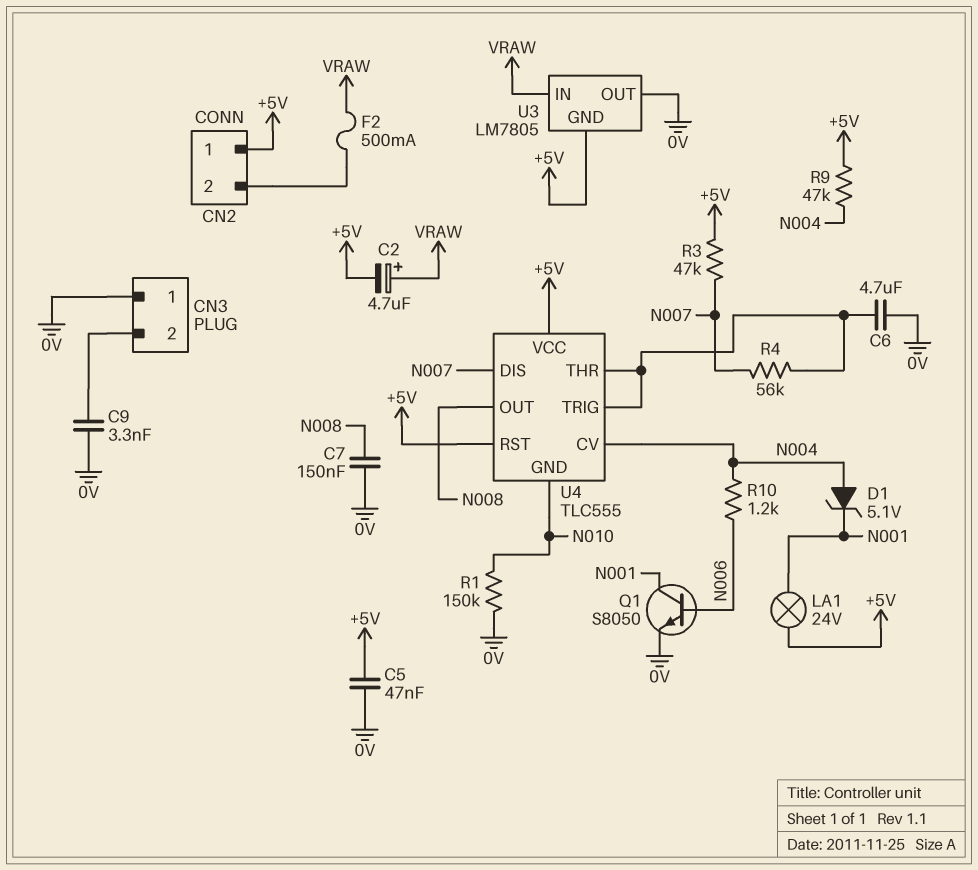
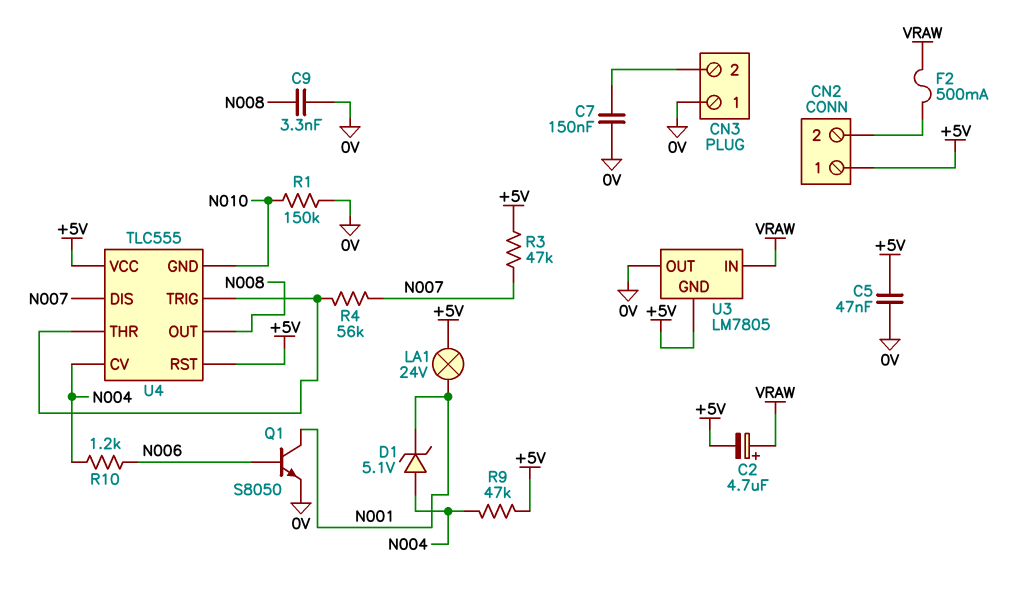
C6: 4.7uF (0V, U4/THR) -> none
C7: 150nF (0V, N008) -> 150nF (0V, CN3/2)
C9: 3.3nF (0V, CN3/2) -> 3.3nF (0V, N008)

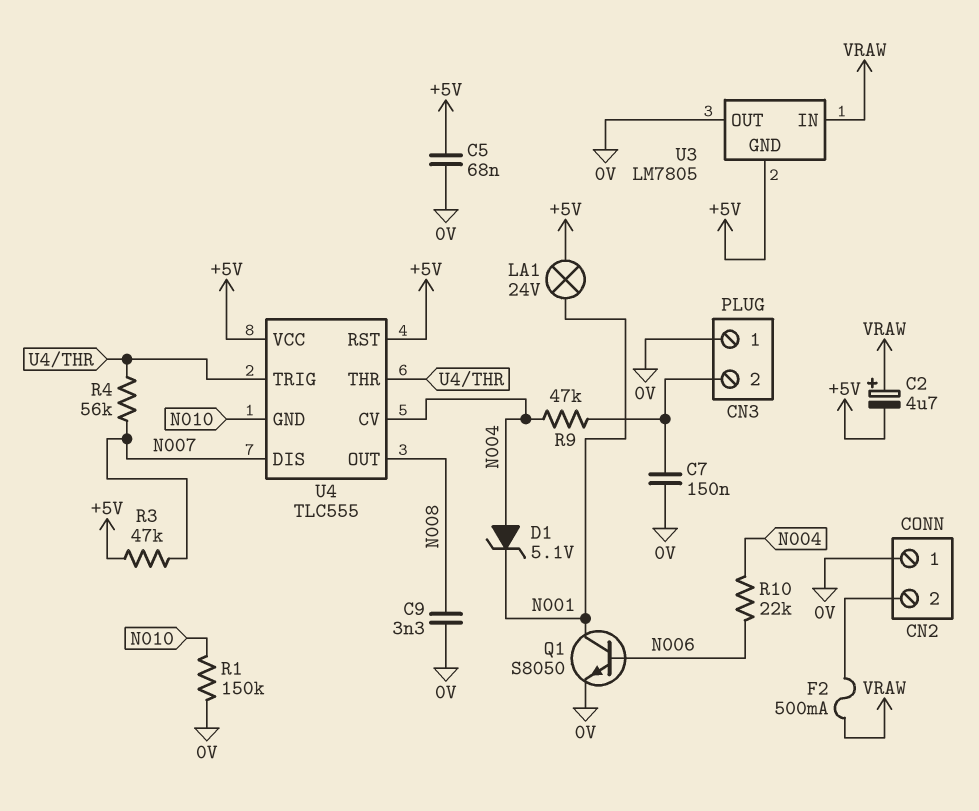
C5: 47nF (+5V, 0V) -> 68nF (+5V, 0V)
CN2 pin 1: +5V -> 0V
R9: 47k (+5V, N004) -> 47k (CN3/2, N004)
R10: 1.2k (N004, N006) -> 22k (N004, N006)

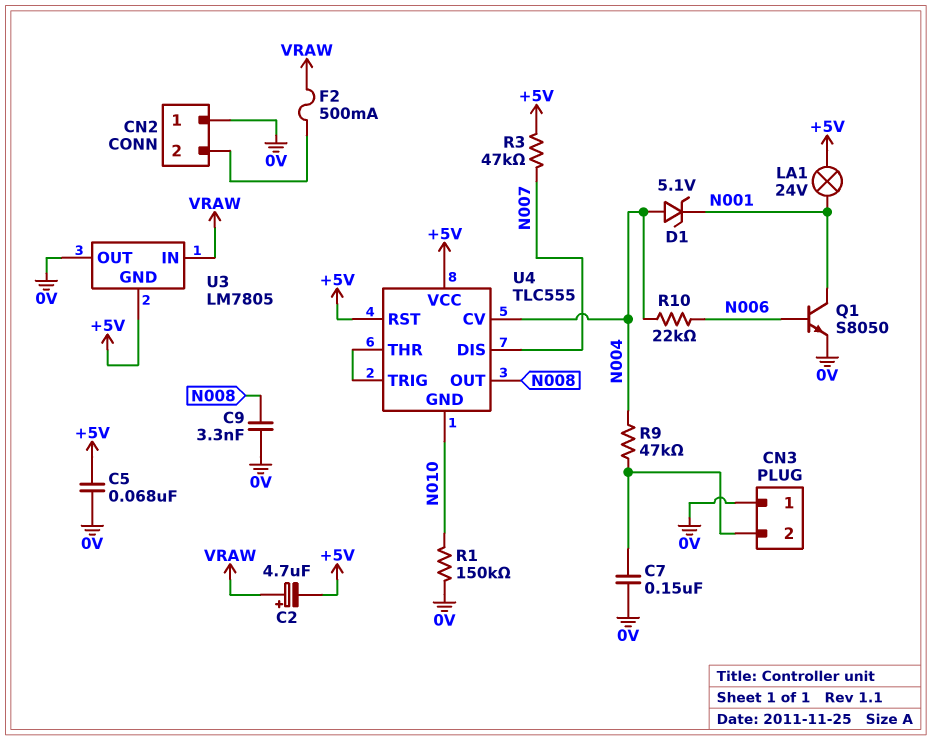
R4: 56k (N007, U4/THR) -> none

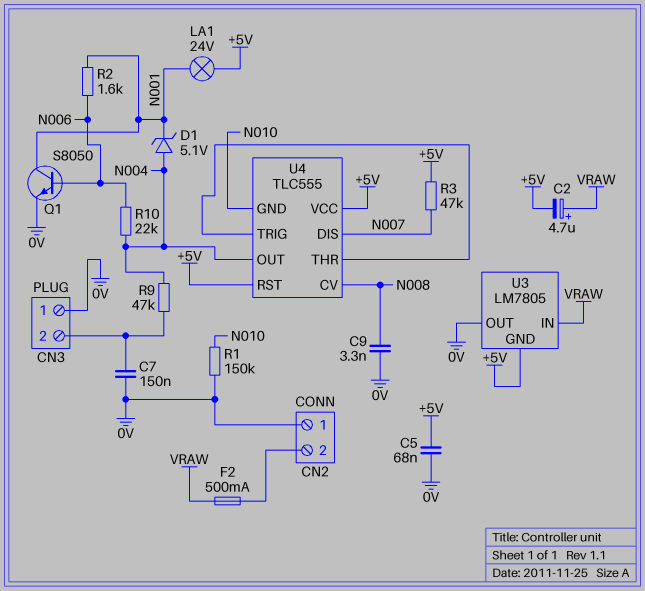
R2: none -> 1.6k (N001, N006)
U4 pin CV: N004 -> N008
U4 pin OUT: N008 -> N004

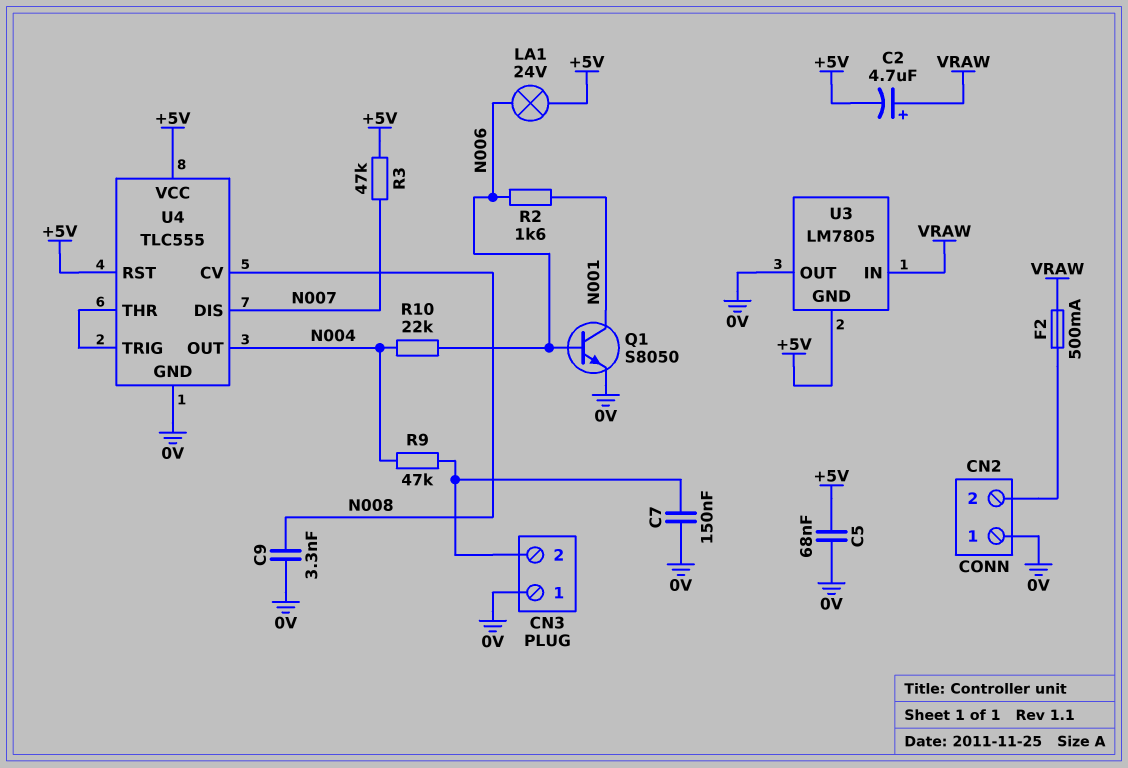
D1: zener 5.1V (A N004, K N001) -> none
LA1: lamp 24V (+5V, N001) -> lamp 24V (+5V, N006)
R1: 150k (0V, N010) -> none
U4 pin GND: N010 -> 0V

